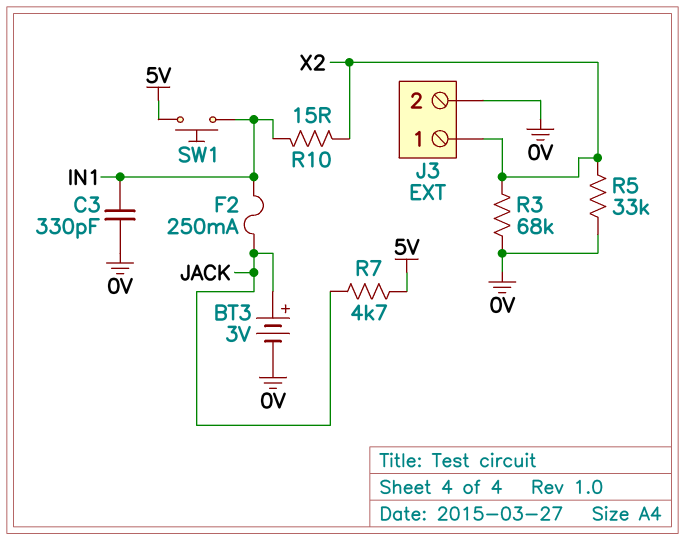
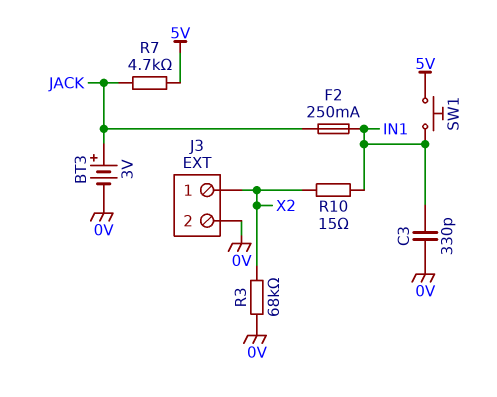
R5: 33k (0V, X2) -> none

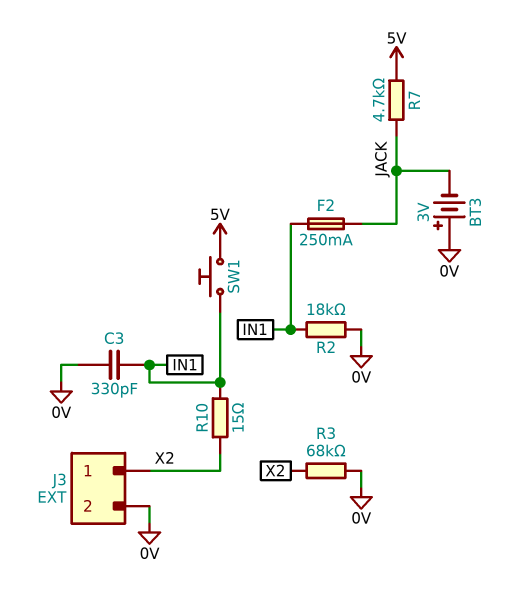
BT3: 3V (plus JACK, minus 0V) -> 3V (plus 0V, minus JACK)
R2: none -> 18k (0V, IN1)

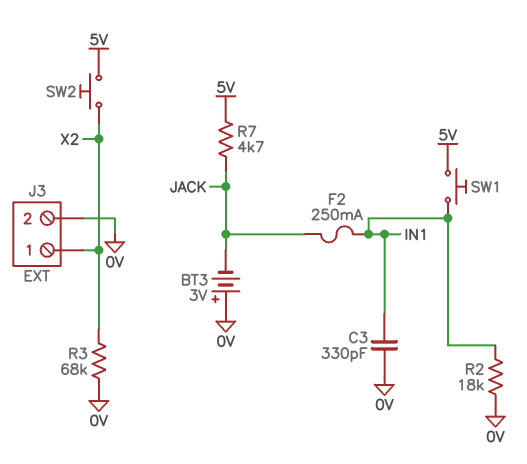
R10: 15 (IN1, X2) -> none
SW2: none -> button (5V, X2)

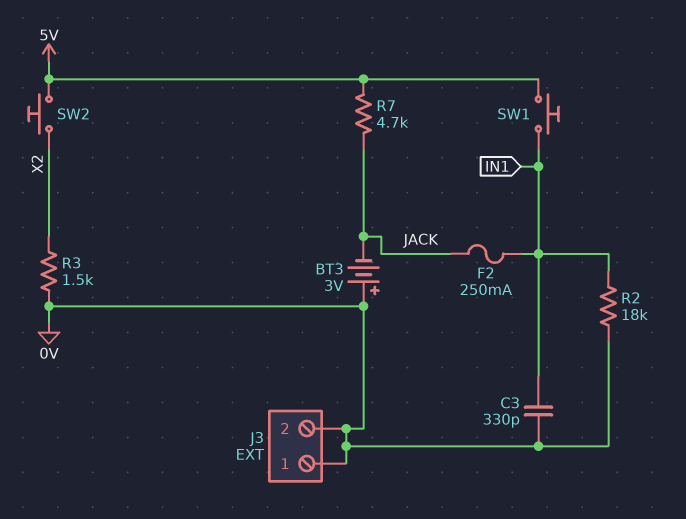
J3 pin 1: X2 -> 0V
R3: 68k (0V, X2) -> 1.5k (0V, X2)

